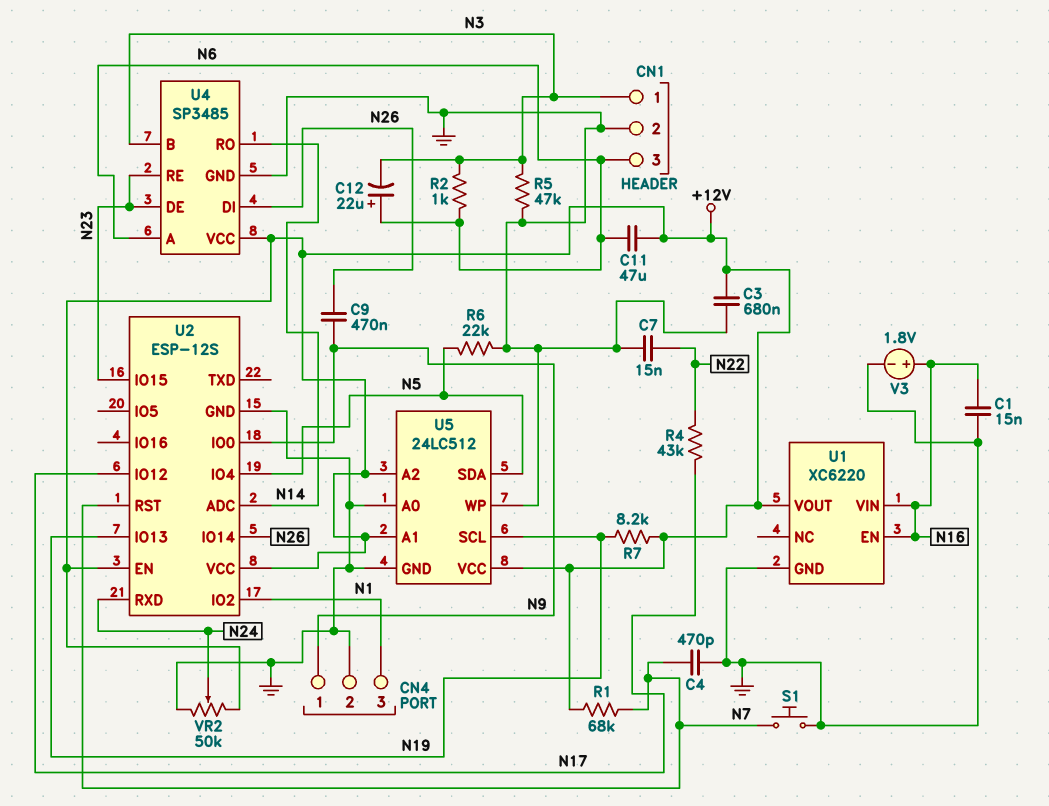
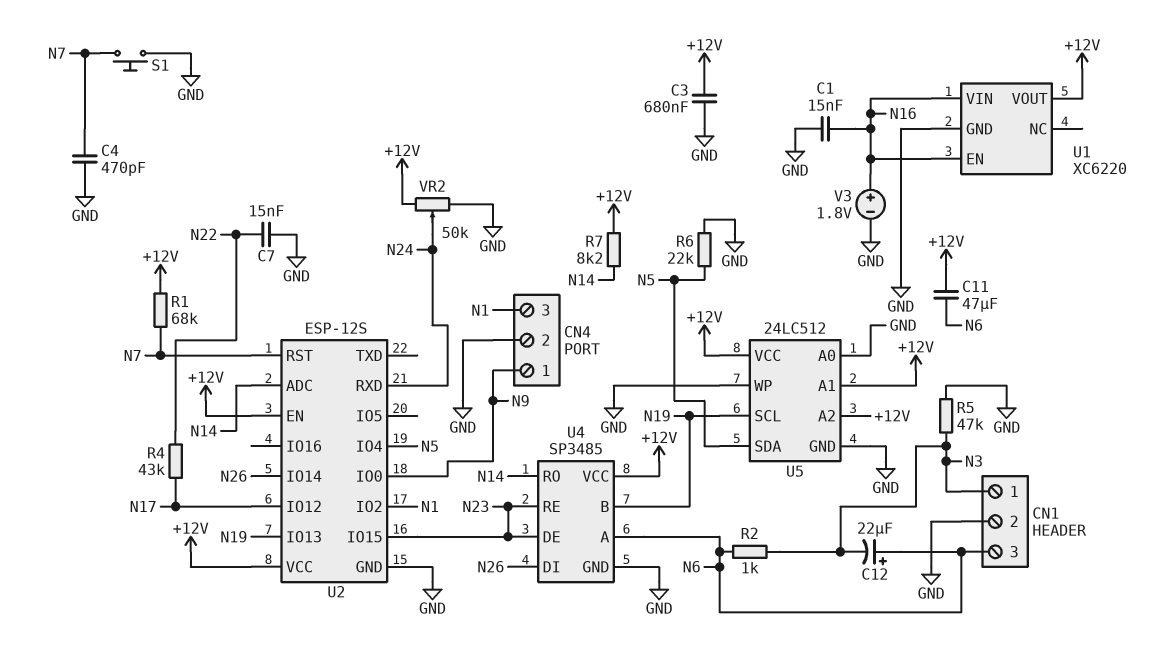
C9: 470nF (N9, N26) -> none
R7: 8.2k (+12V, N19) -> 8.2k (+12V, N14)
U4 pin B: N3 -> N19

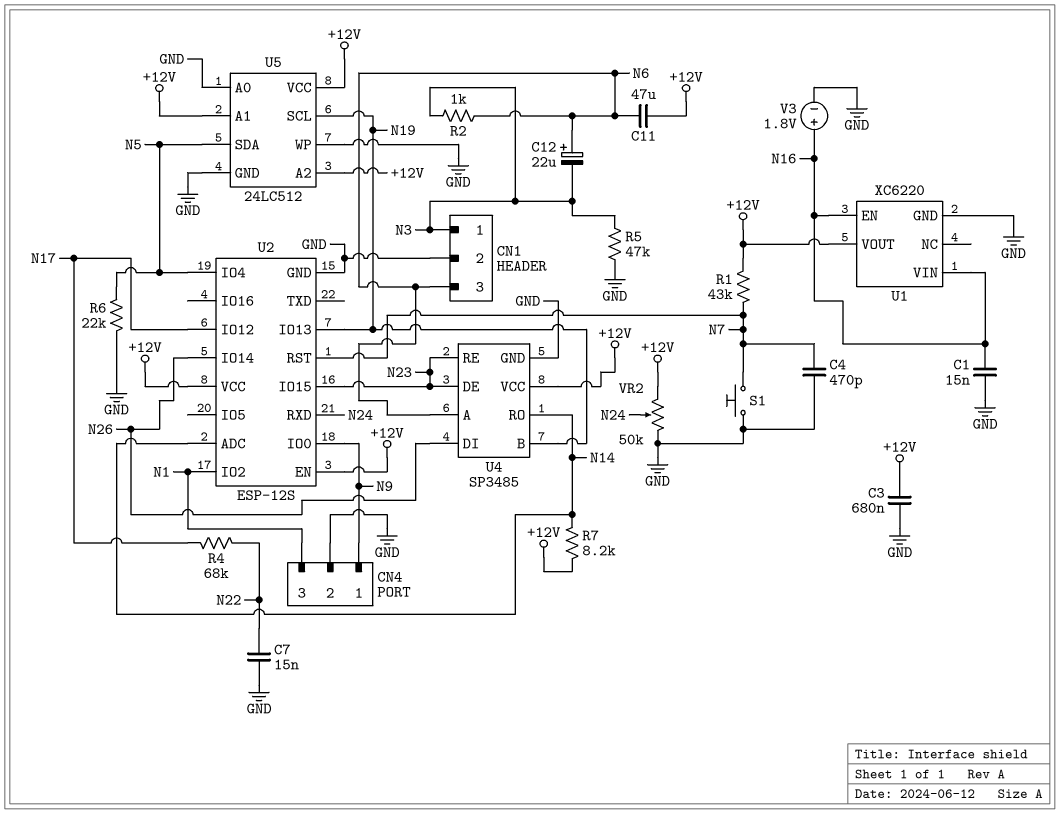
R1: 68k (+12V, N7) -> 43k (+12V, N7)
R4: 43k (N17, N22) -> 68k (N17, N22)

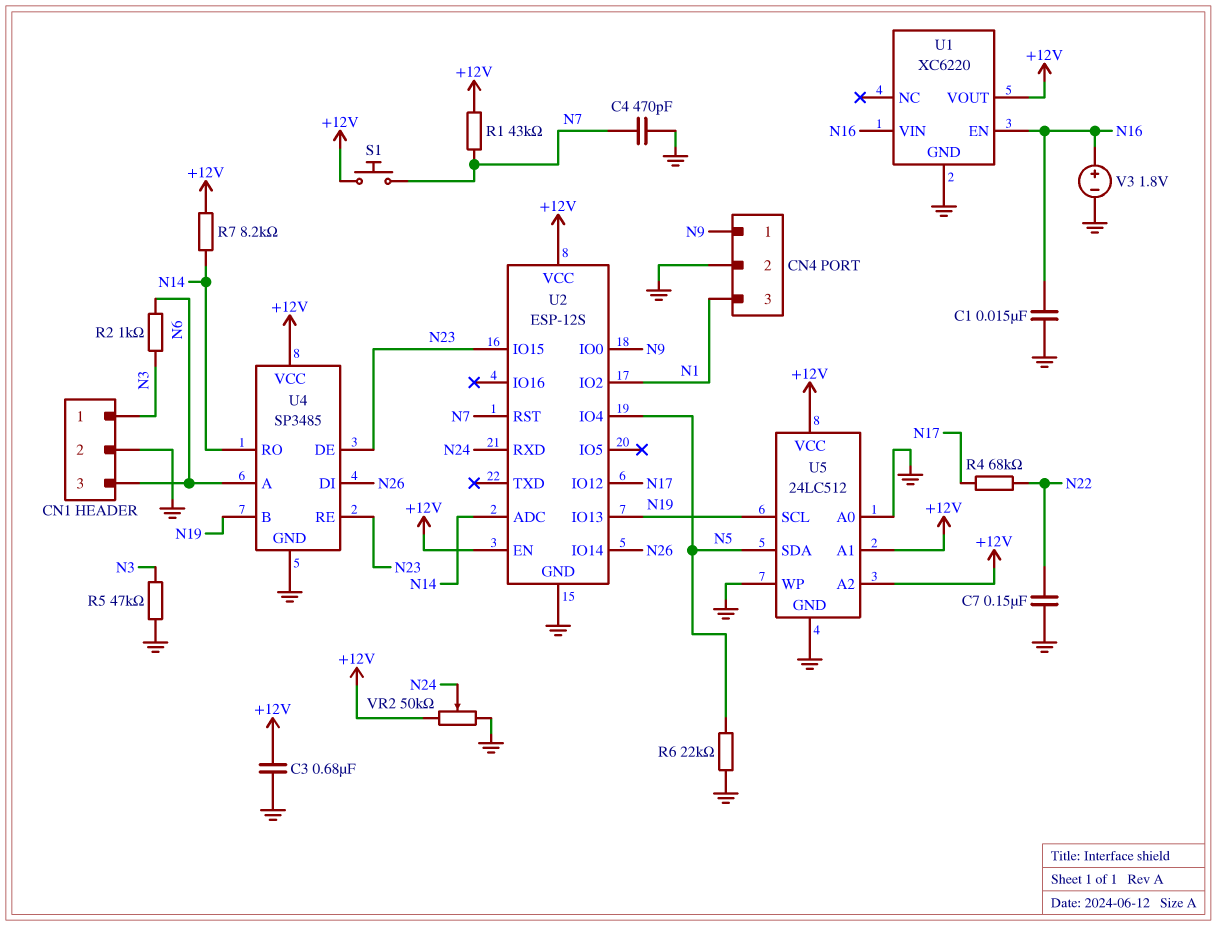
C7: 15nF (GND, N22) -> 150nF (GND, N22)
C11: 47uF (+12V, N6) -> none
C12: 22uF (plus N6, minus N3) -> none
S1: button (GND, N7) -> button (+12V, N7)

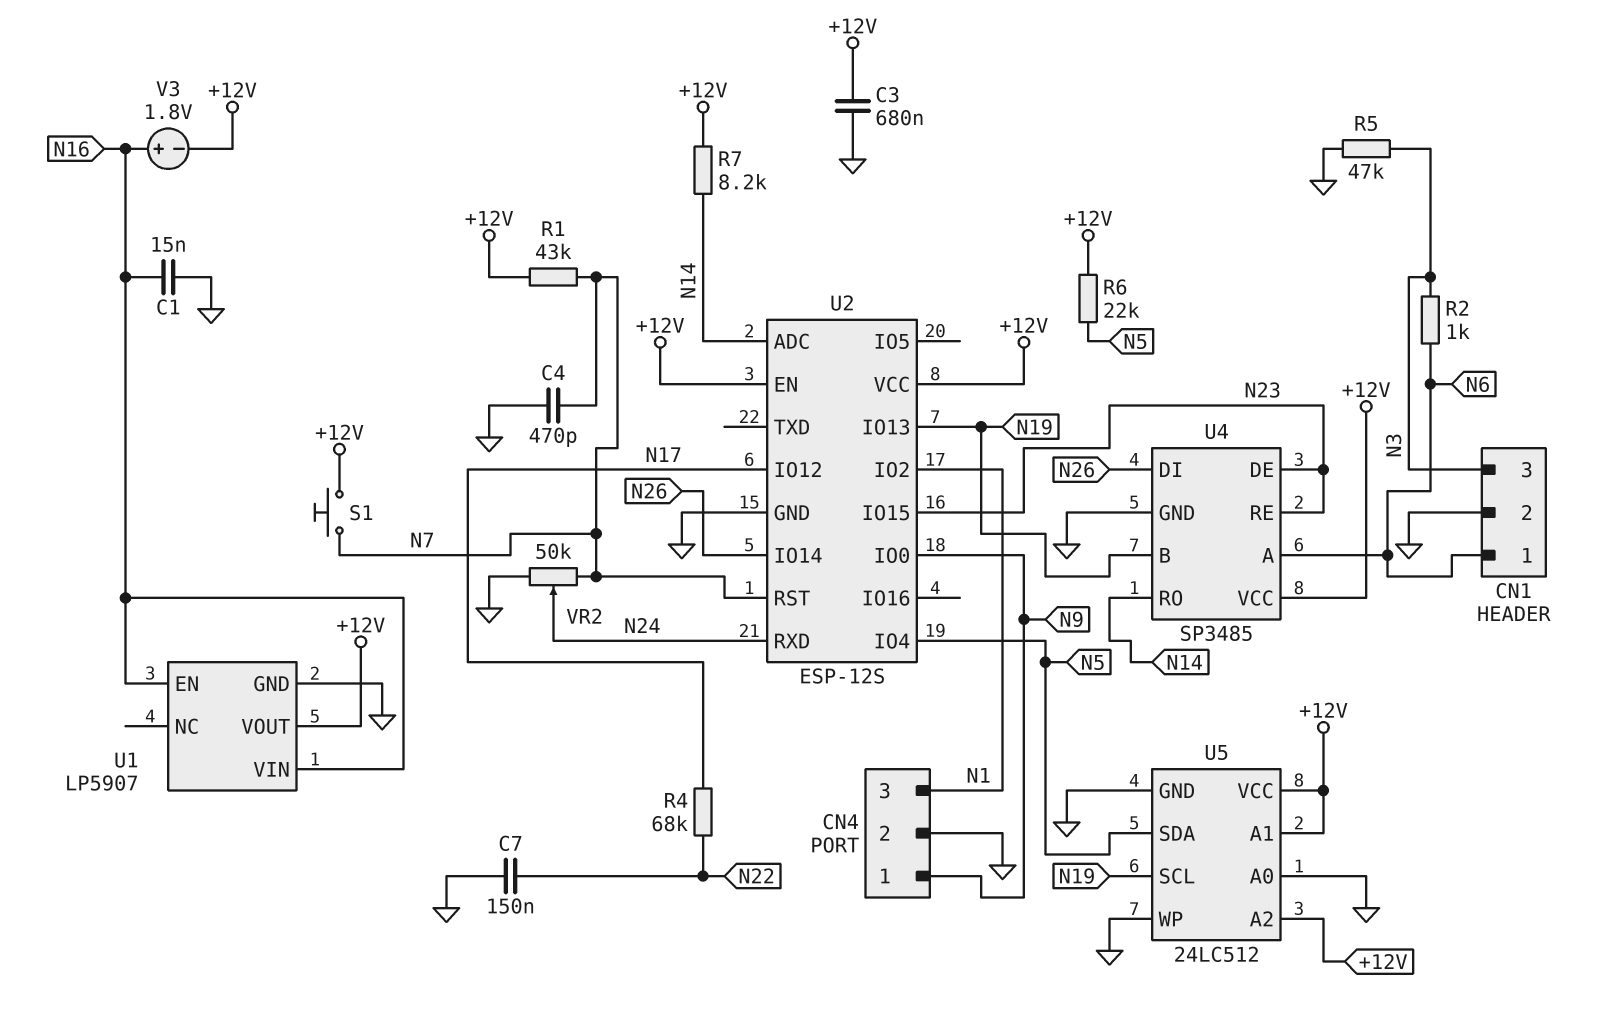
CN1 pin 1: N3 -> N6
CN1 pin 3: N6 -> N3
R6: 22k (GND, N5) -> 22k (+12V, N5)
U1: XC6220 -> LP5907
V3: 1.8V (plus N16, minus GND) -> 1.8V (plus N16, minus +12V)
VR2: 50k (+12V, GND, wiper N24) -> 50k (GND, N7, wiper N24)

